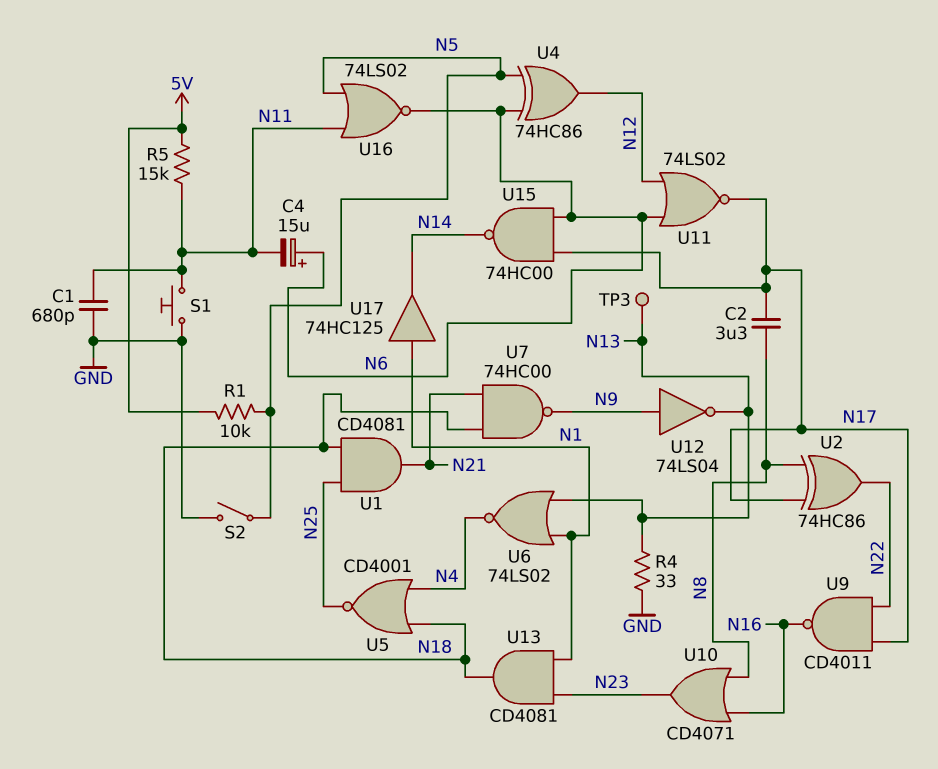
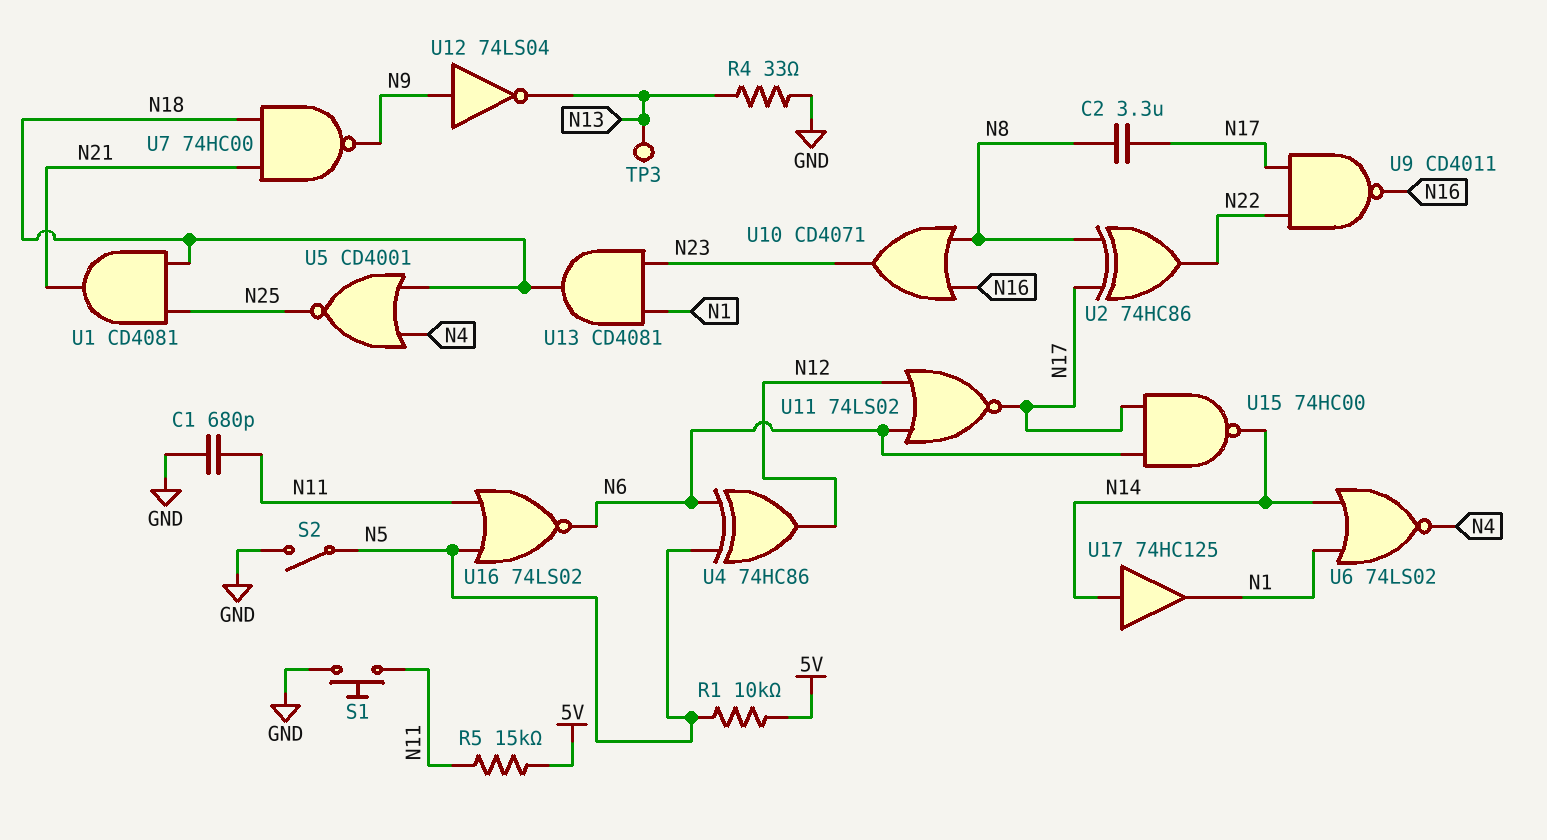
C4: 15uF (plus N6, minus N11) -> none
U6: NOR 74LS02 (in N1, in N13, out N4) -> NOR 74LS02 (in N1, in N14, out N4)
U17: buffer 74HC125 (in N1, out N14) -> buffer 74HC125 (in N14, out N1)

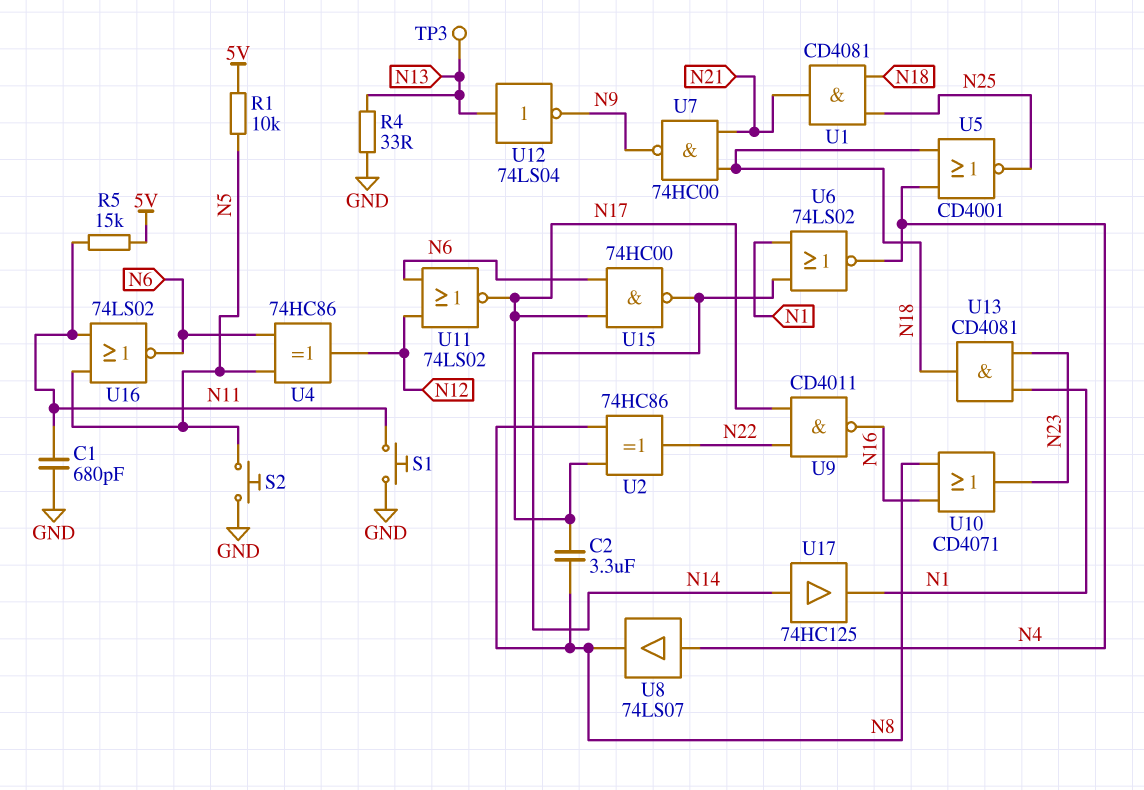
S2: switch (GND, N5) -> button (GND, N5)
U8: none -> buffer 74LS07 (in N4, out N8)
U12: NOT 74LS04 (in N9, out N13) -> NOT 74LS04 (in N13, out N9)

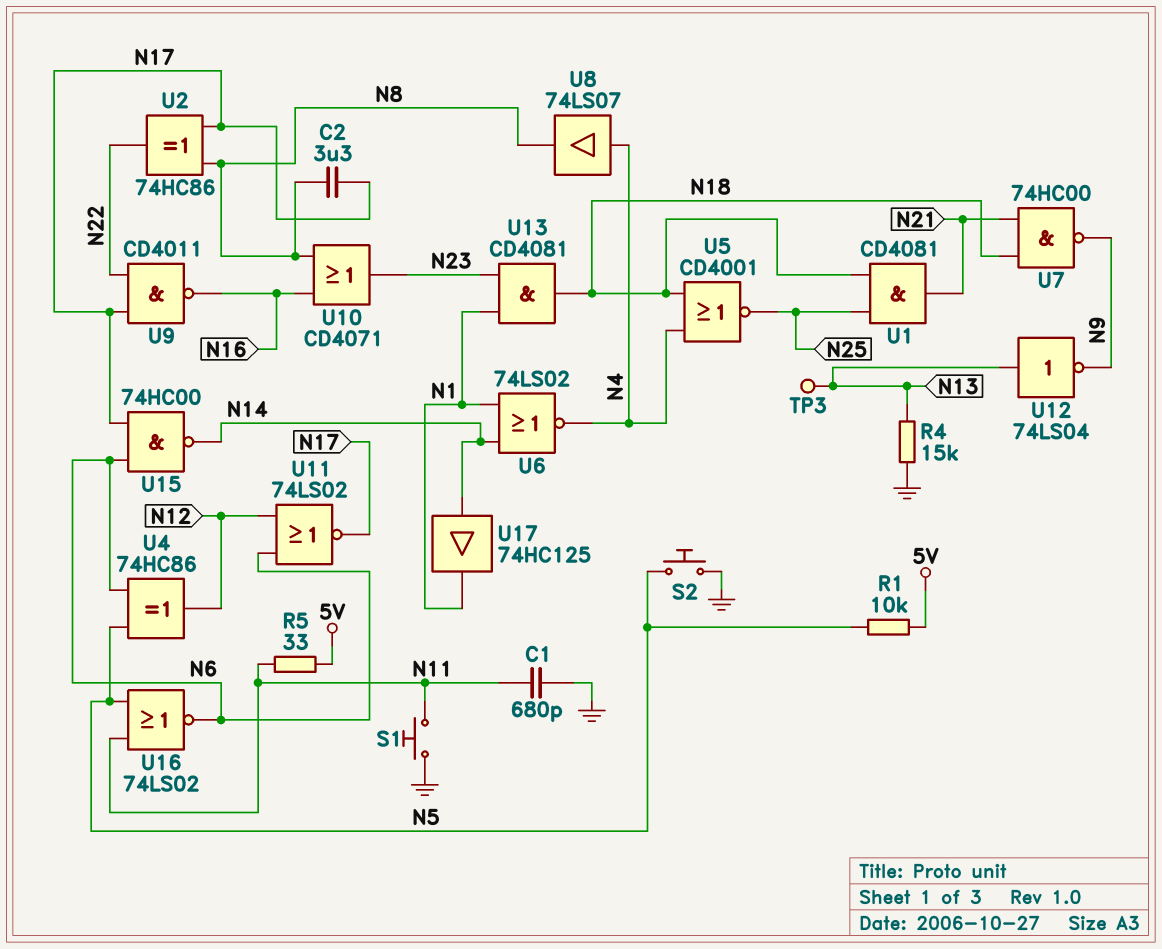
R4: 33 (GND, N13) -> 15k (GND, N13)
R5: 15k (5V, N11) -> 33 (5V, N11)

